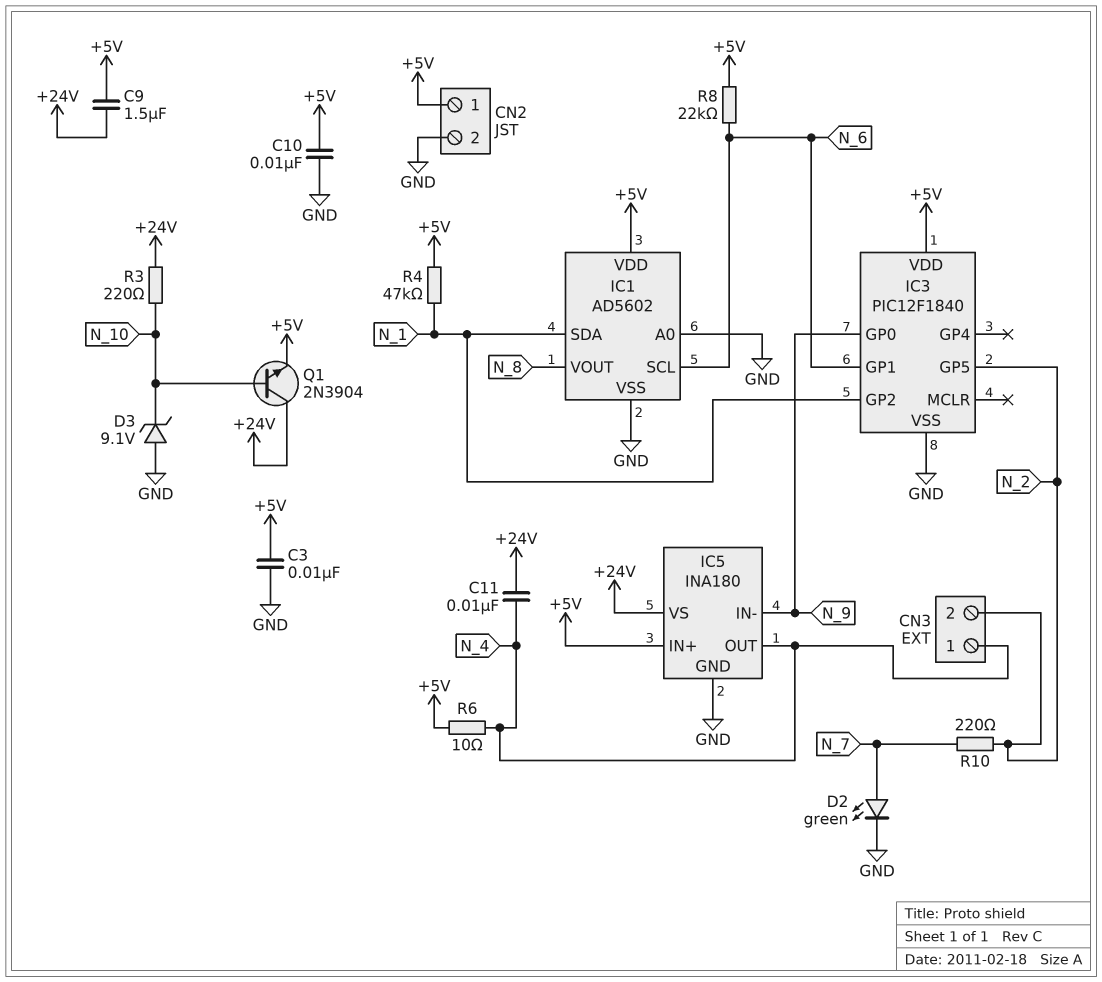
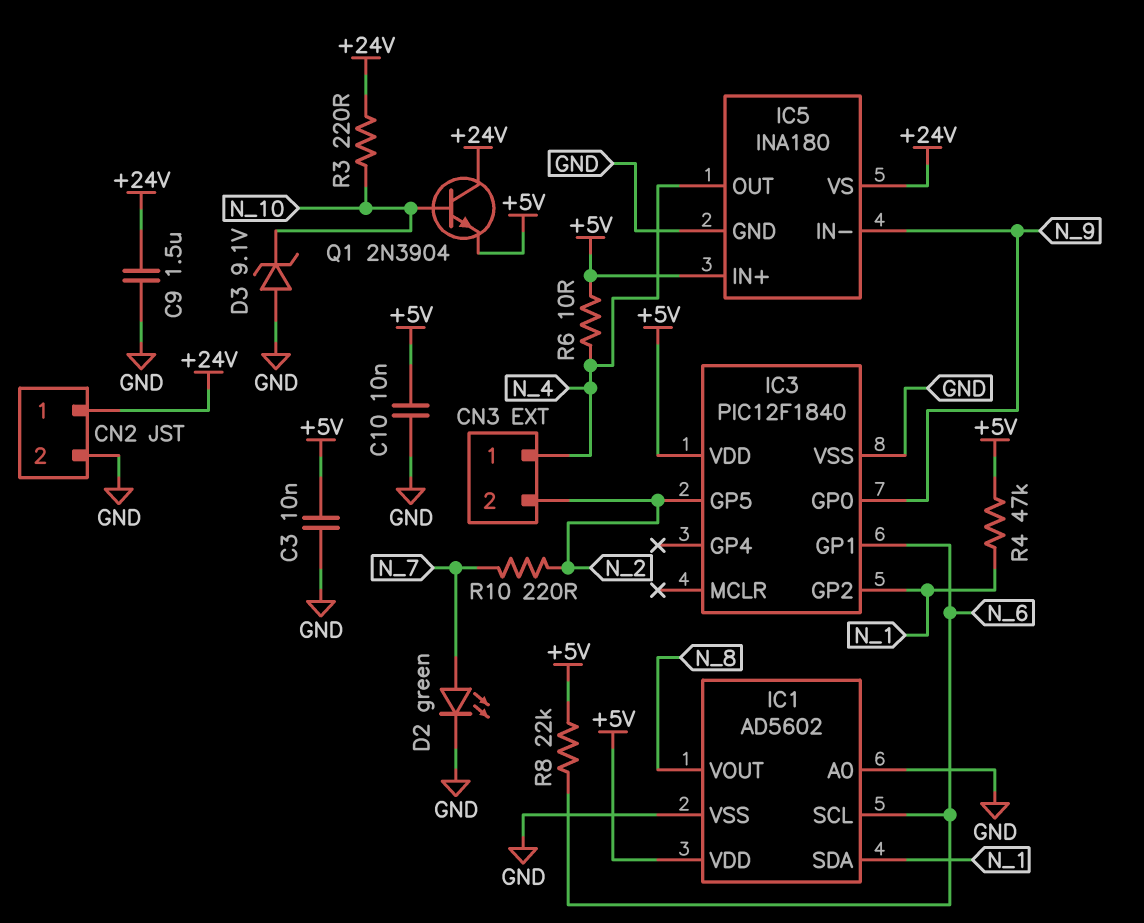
C9: 1.5uF (+5V, +24V) -> 1.5uF (+24V, GND)
C11: 10nF (+24V, N_4) -> none
CN2 pin 1: +5V -> +24V

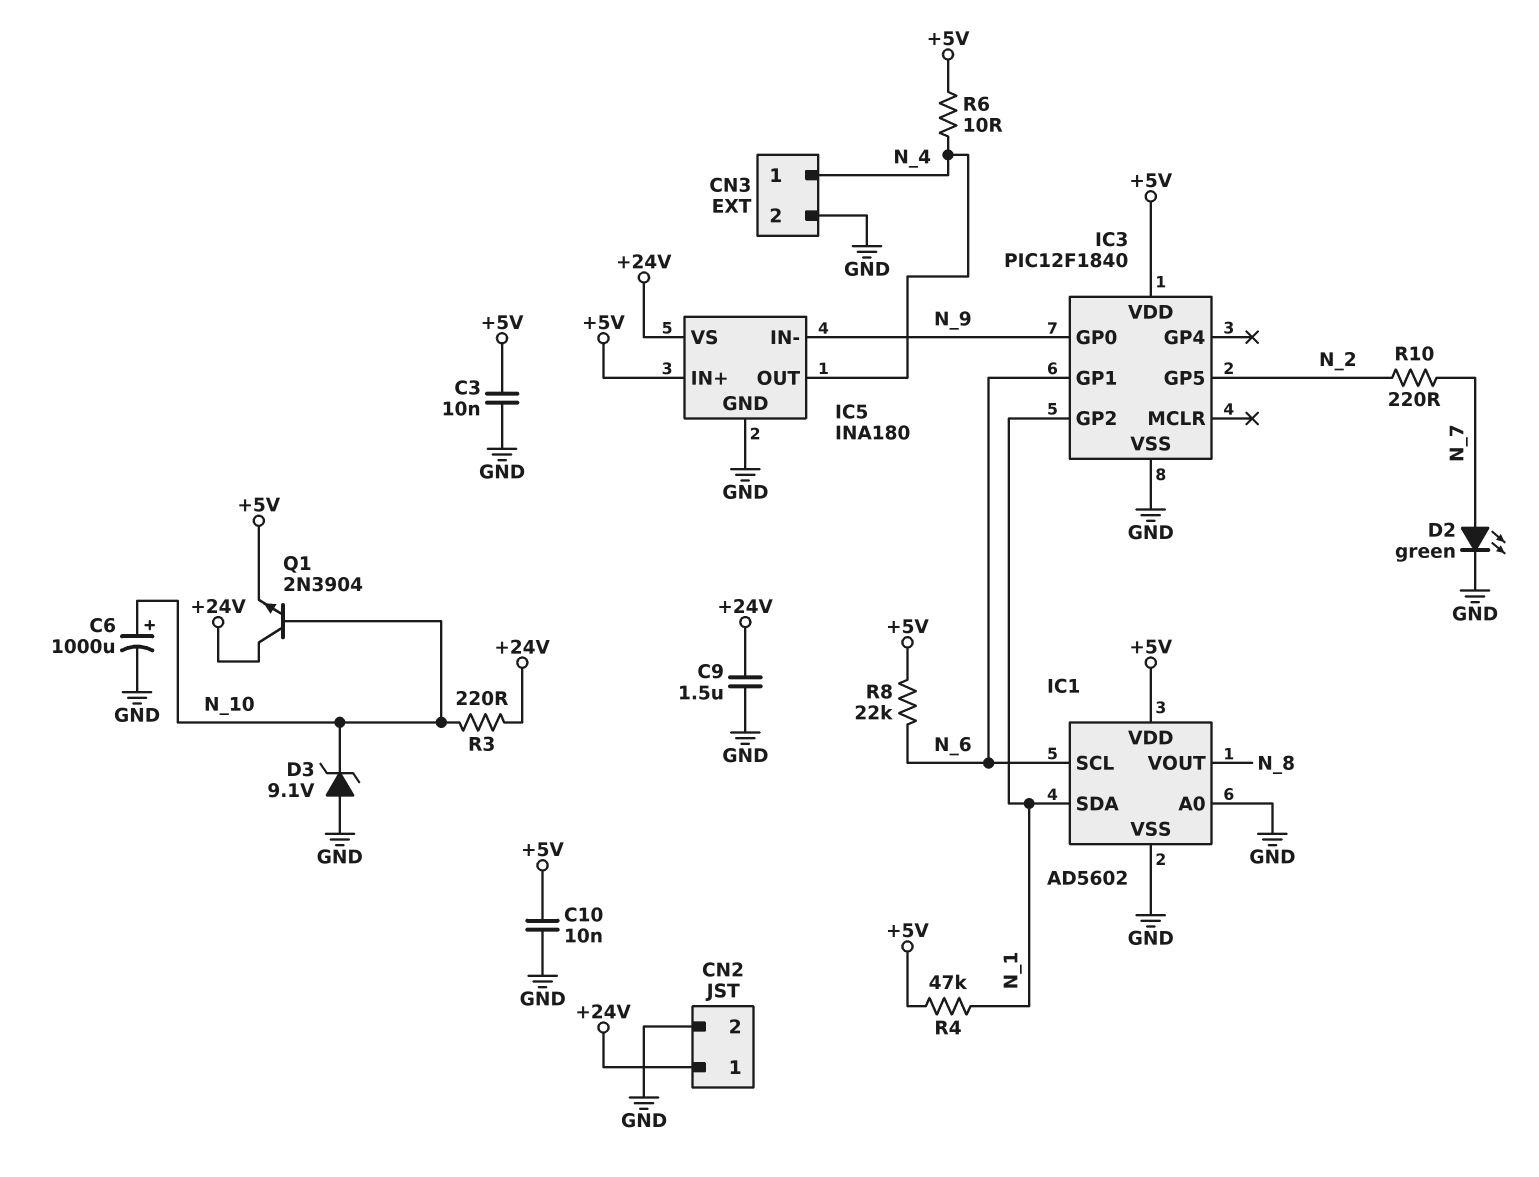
C6: none -> 1000uF (plus N_10, minus GND)
CN3 pin 2: N_2 -> GND

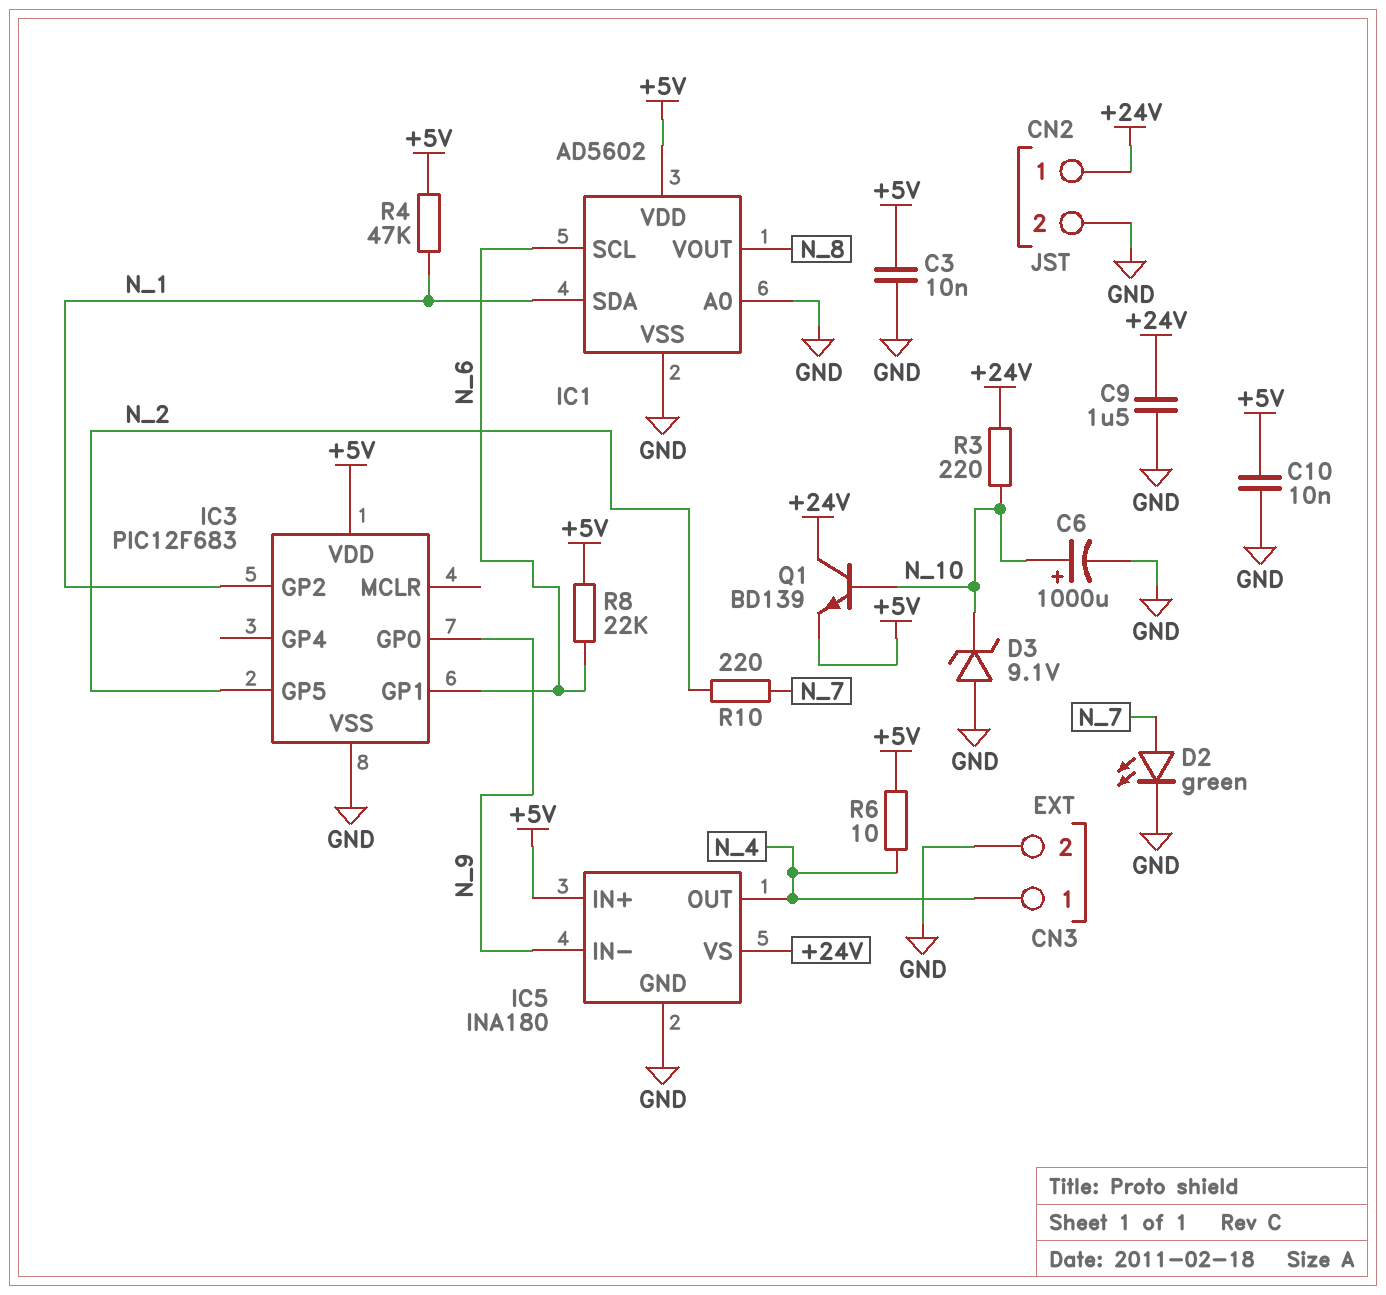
IC3: PIC12F1840 -> PIC12F683
Q1: NPN 2N3904 (B N_10, C +24V, E +5V) -> NPN BD139 (B N_10, C +24V, E +5V)

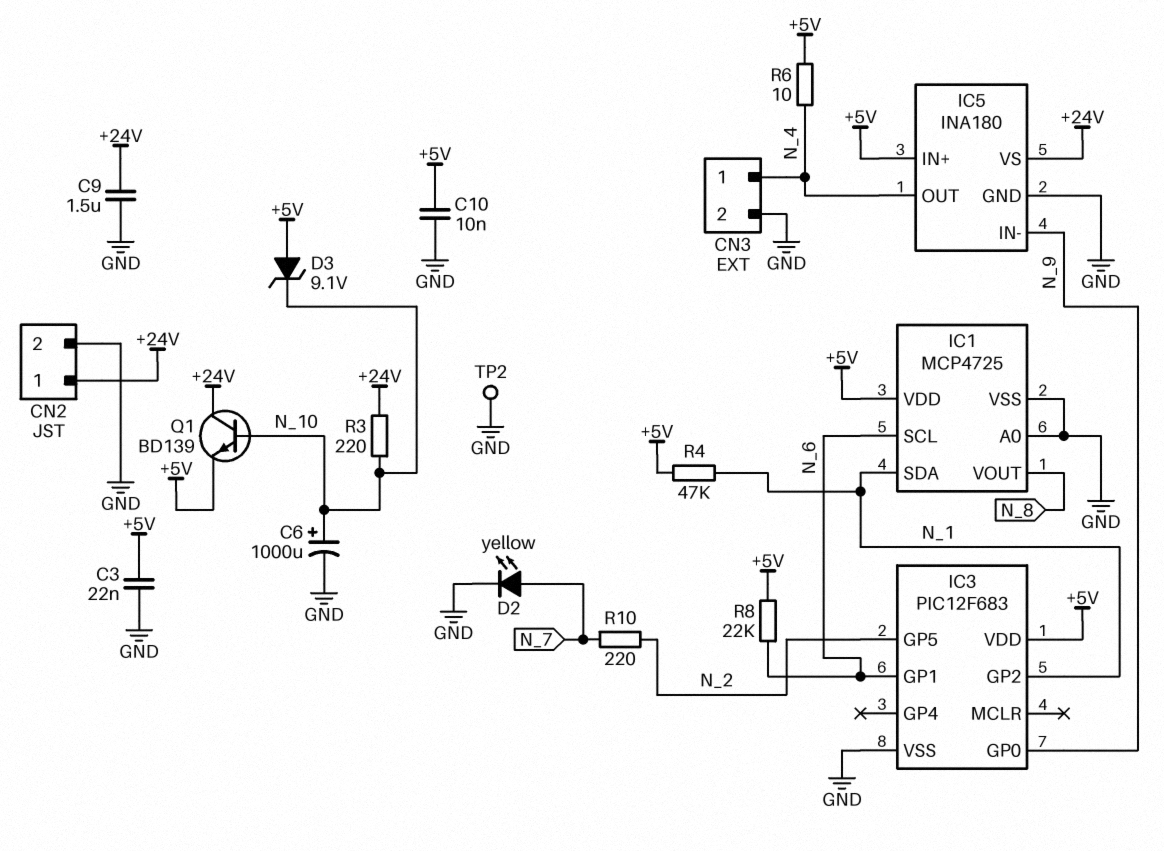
C3: 10nF (+5V, GND) -> 22nF (+5V, GND)
D2: LED green (A N_7, K GND) -> LED yellow (A N_7, K GND)
D3: zener 9.1V (A GND, K N_10) -> zener 9.1V (A +5V, K N_10)
IC1: AD5602 -> MCP4725
TP2: none -> test point (GND)

